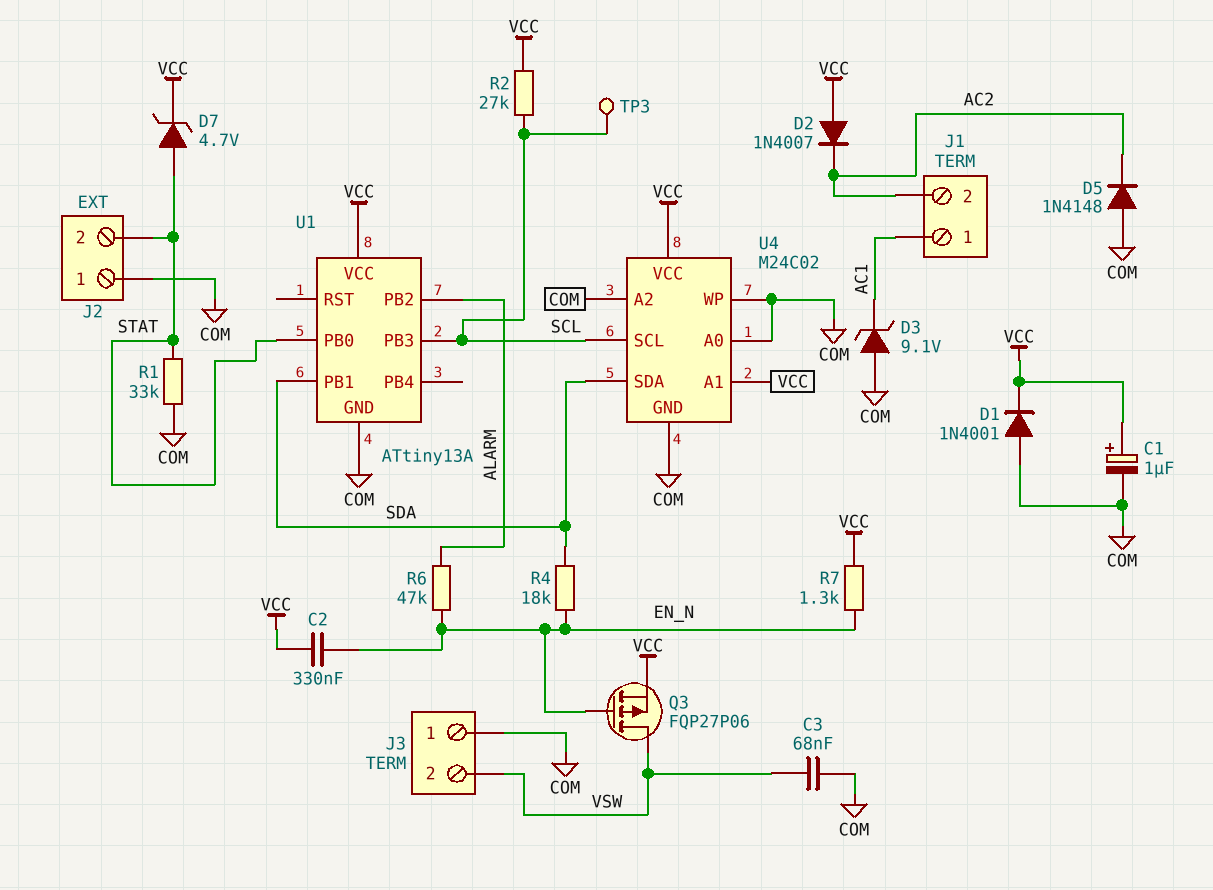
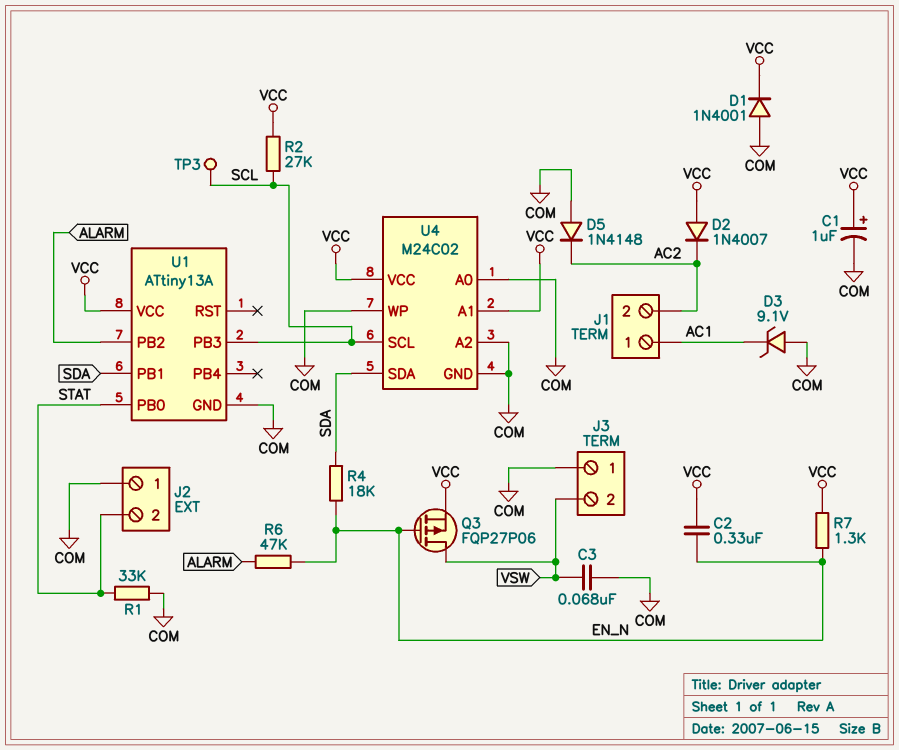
D7: zener 4.7V (A STAT, K VCC) -> none

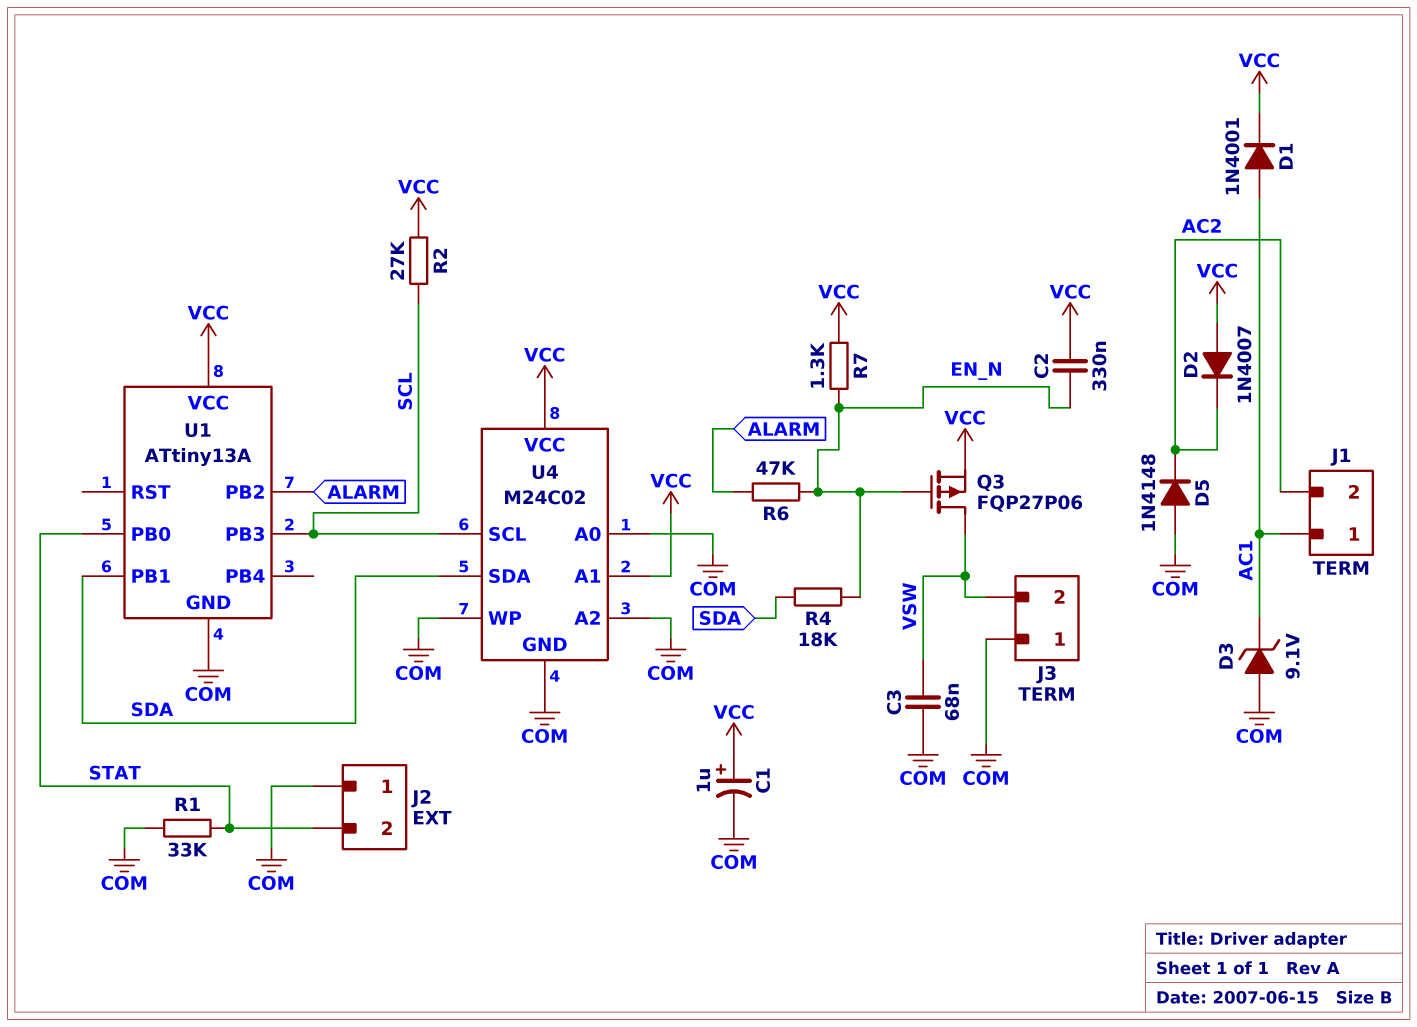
D1: diode 1N4001 (A COM, K VCC) -> diode 1N4001 (A AC1, K VCC)
TP3: test point (SCL) -> none

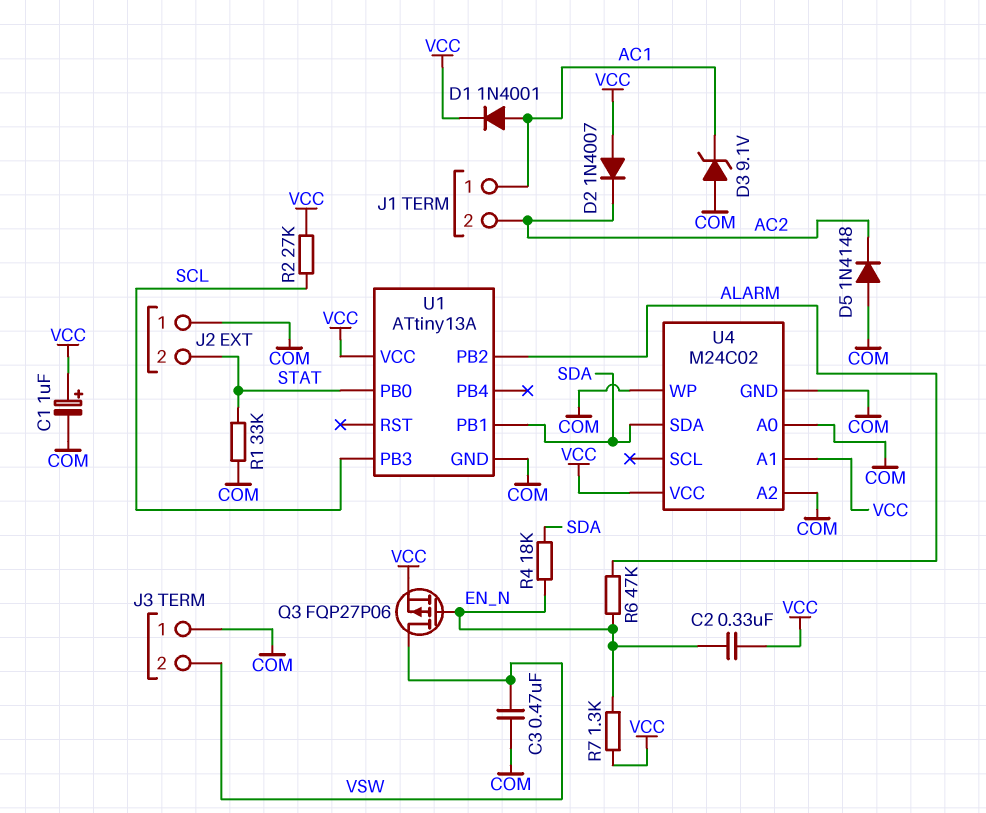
C3: 68nF (COM, VSW) -> 470nF (COM, VSW)
U4 pin SCL: SCL -> none

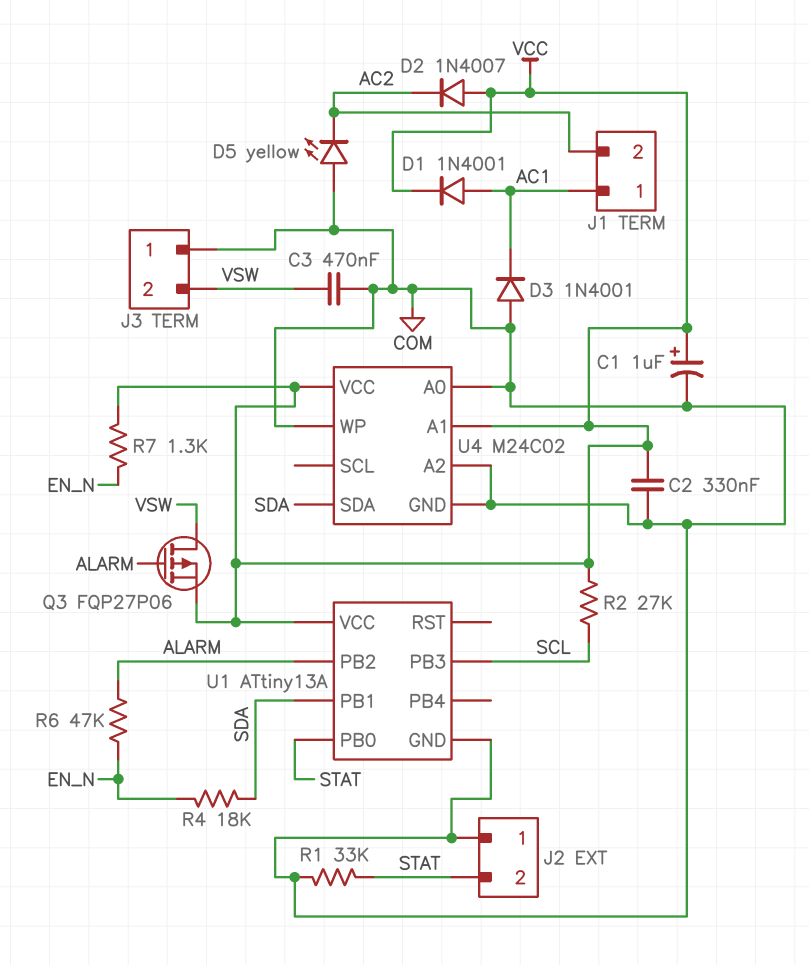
C2: 330nF (EN_N, VCC) -> 330nF (COM, VCC)
D3: zener 9.1V (A COM, K AC1) -> diode 1N4001 (A COM, K AC1)
D5: diode 1N4148 (A COM, K AC2) -> LED yellow (A COM, K AC2)
Q3: PMOS FQP27P06 (G EN_N, D VSW, S VCC) -> PMOS FQP27P06 (G ALARM, D VSW, S VCC)

